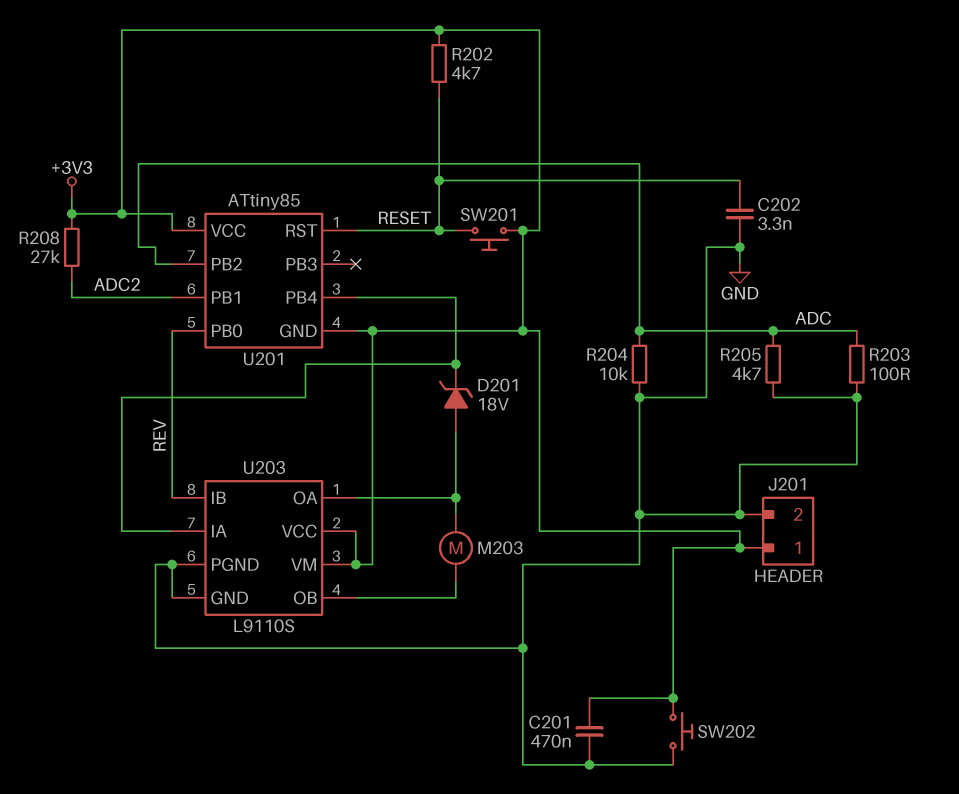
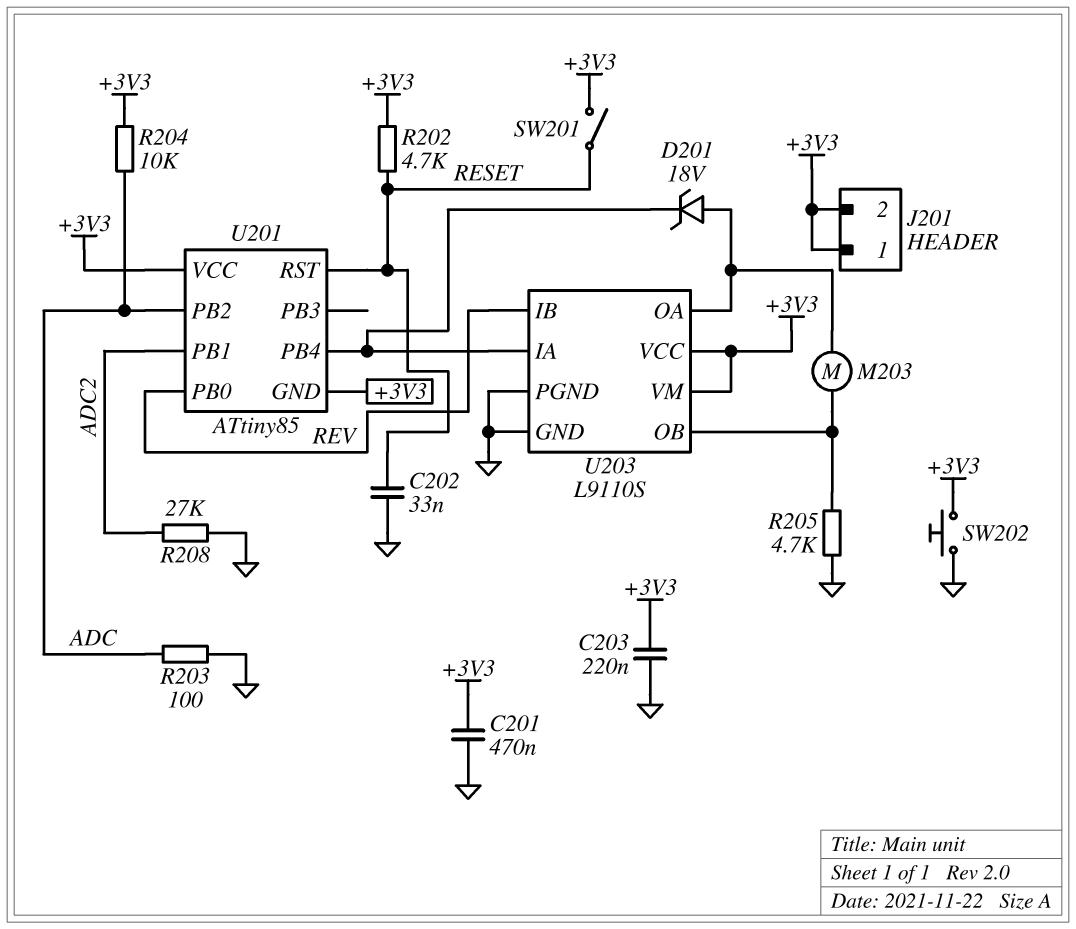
C202: 3.3nF (GND, RESET) -> 33nF (GND, RESET)
C203: none -> 220nF (+3V3, GND)
J201 pin 2: GND -> +3V3
R204: 10k (ADC, GND) -> 10k (+3V3, ADC)
R205: 4.7k (ADC, GND) -> 4.7k (GND, U203/OB)
R208: 27k (+3V3, ADC2) -> 27k (ADC2, GND)
SW201: button (+3V3, RESET) -> switch (+3V3, RESET)

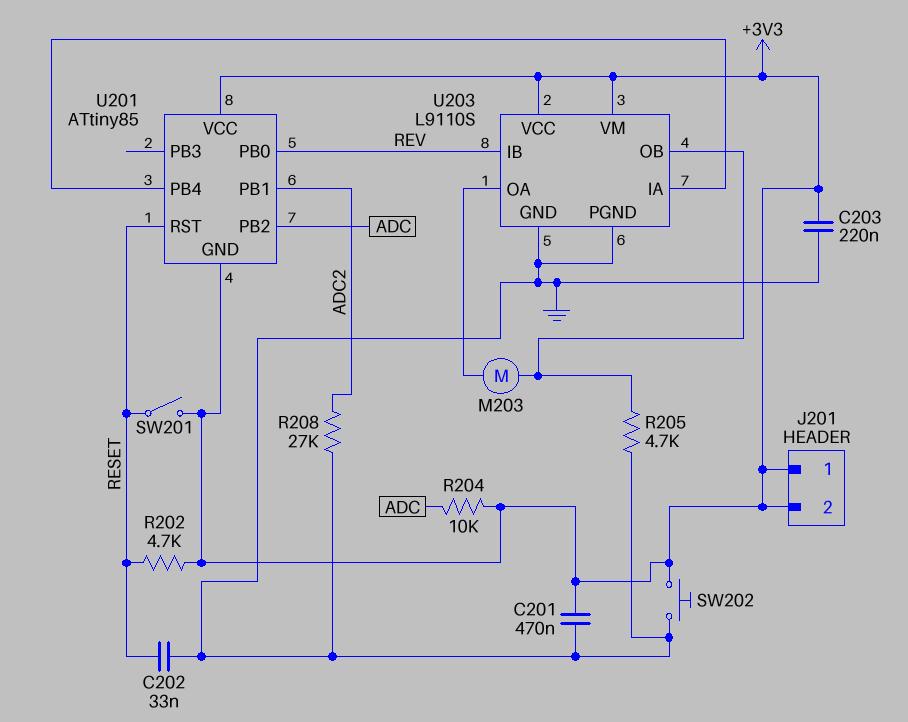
D201: zener 18V (A U203/OA, K U201/PB4) -> none
R203: 100 (ADC, GND) -> none

